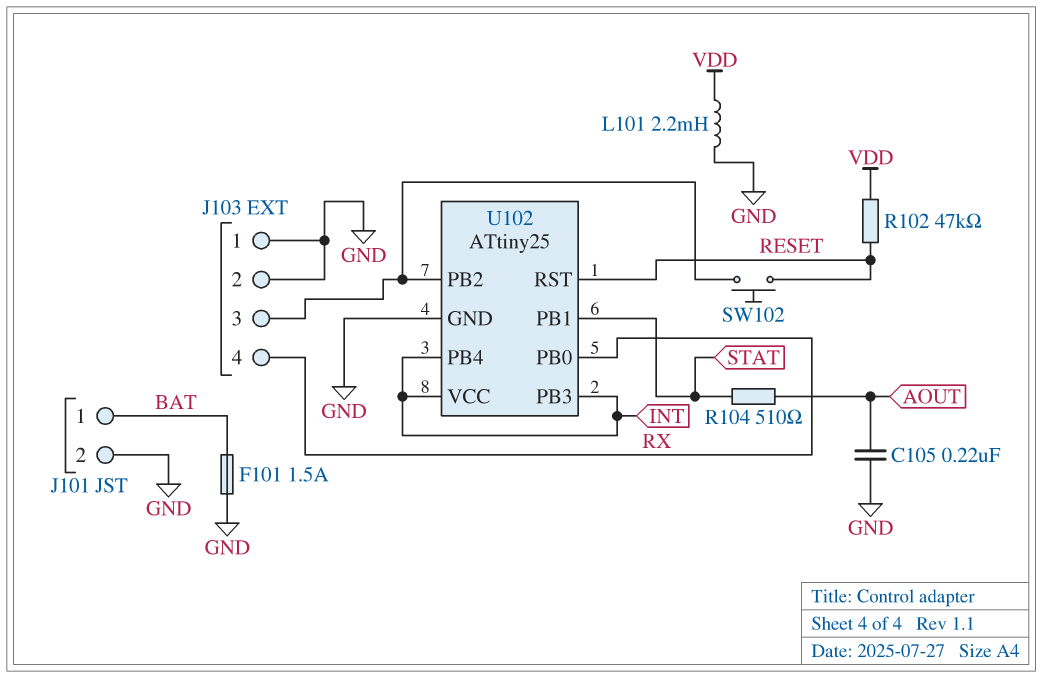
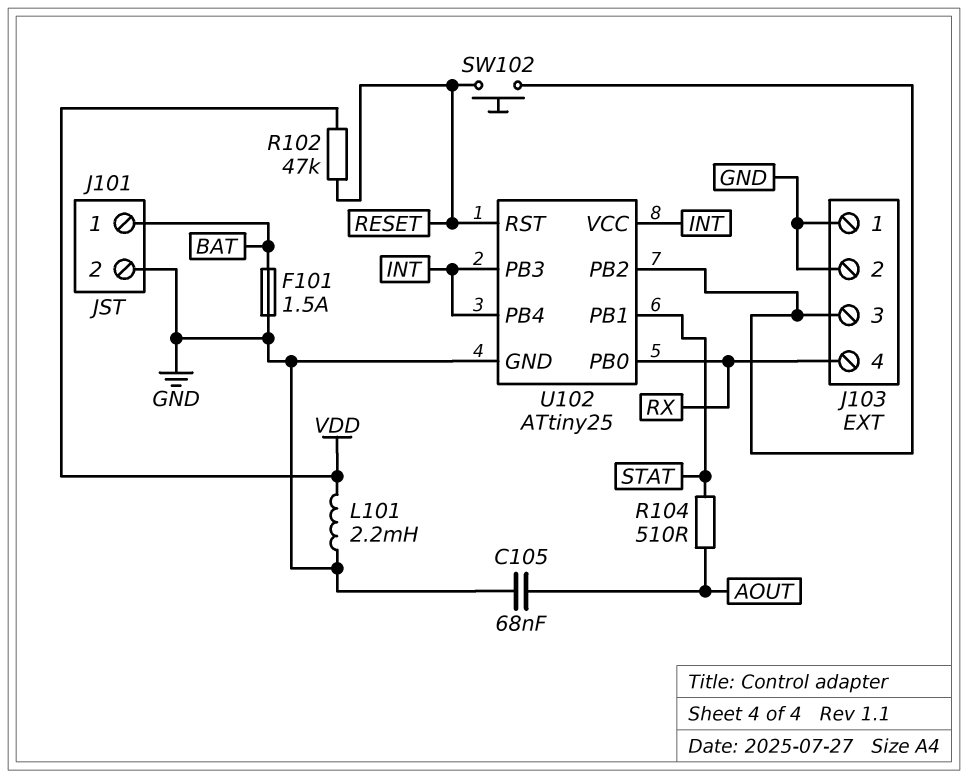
C105: 220nF (AOUT, GND) -> 68nF (AOUT, GND)

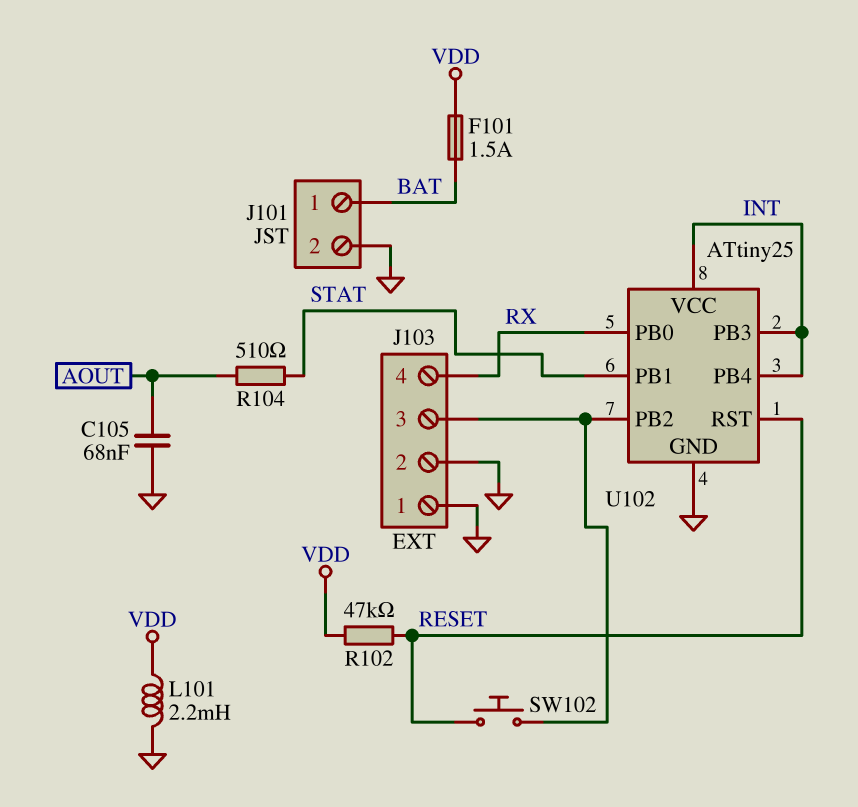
F101: 1.5A (BAT, GND) -> 1.5A (BAT, VDD)

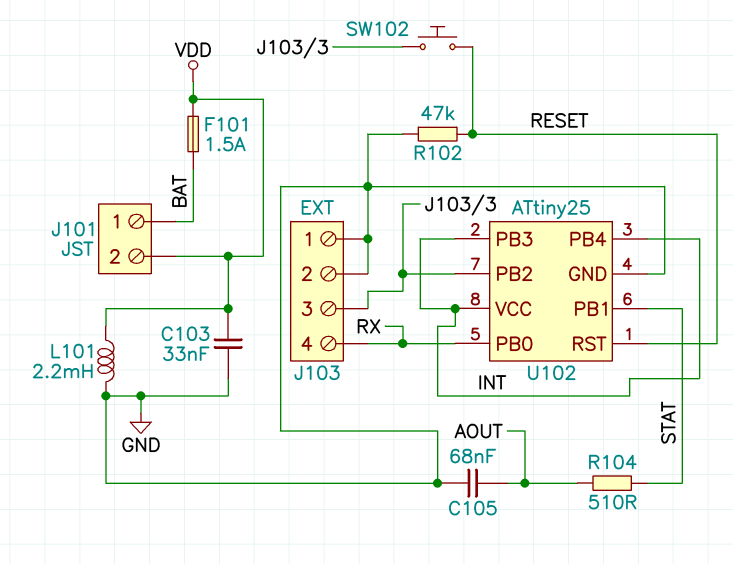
C103: none -> 33nF (GND, VDD)
J101 pin 2: GND -> VDD
R102: 47k (RESET, VDD) -> 47k (GND, RESET)

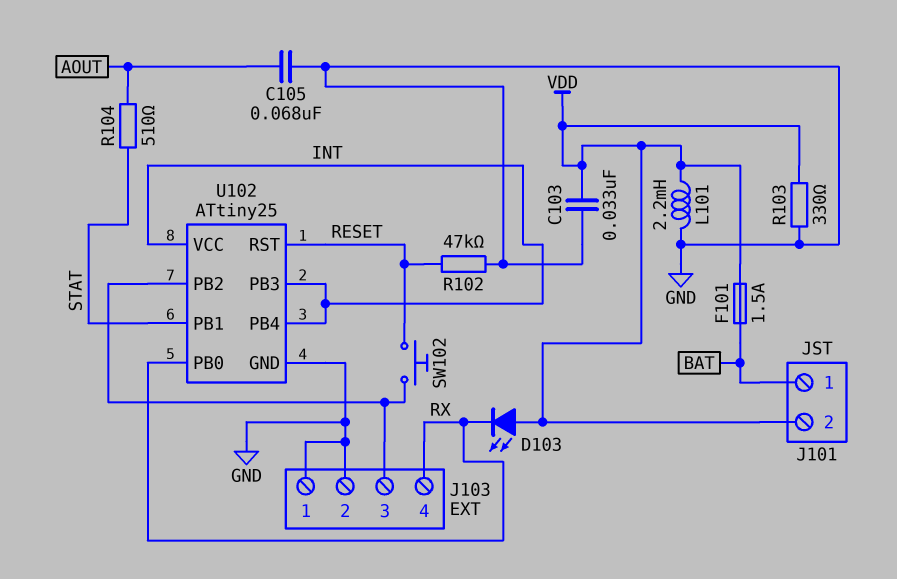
D103: none -> LED (A VDD, K RX)
R103: none -> 330 (GND, VDD)

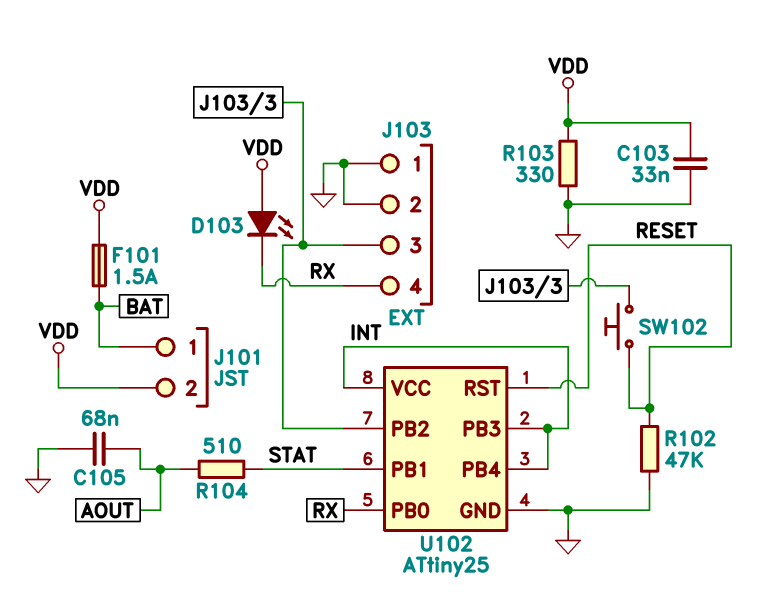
L101: 2.2mH (GND, VDD) -> none

